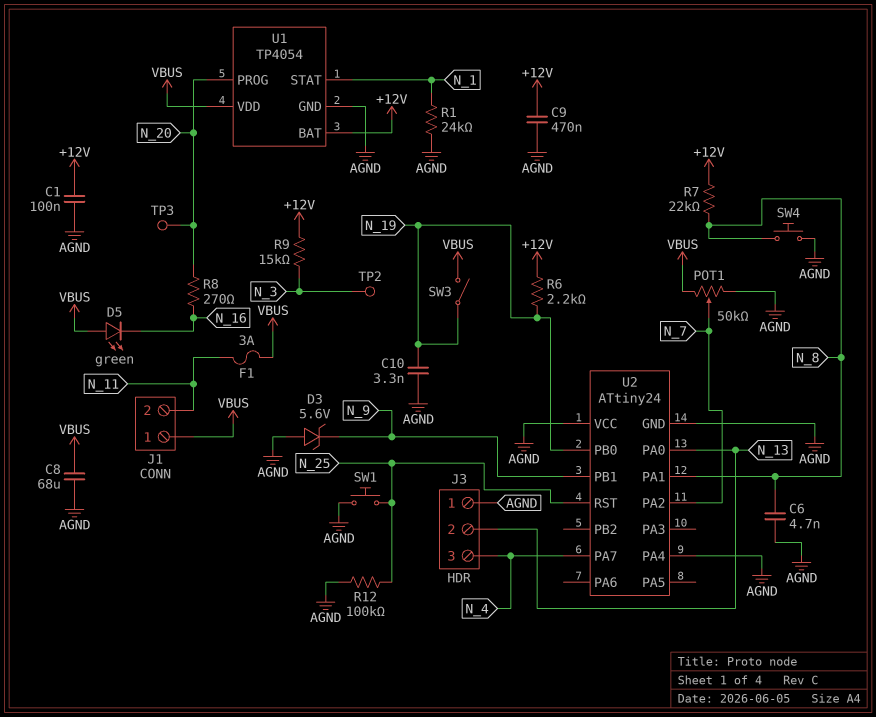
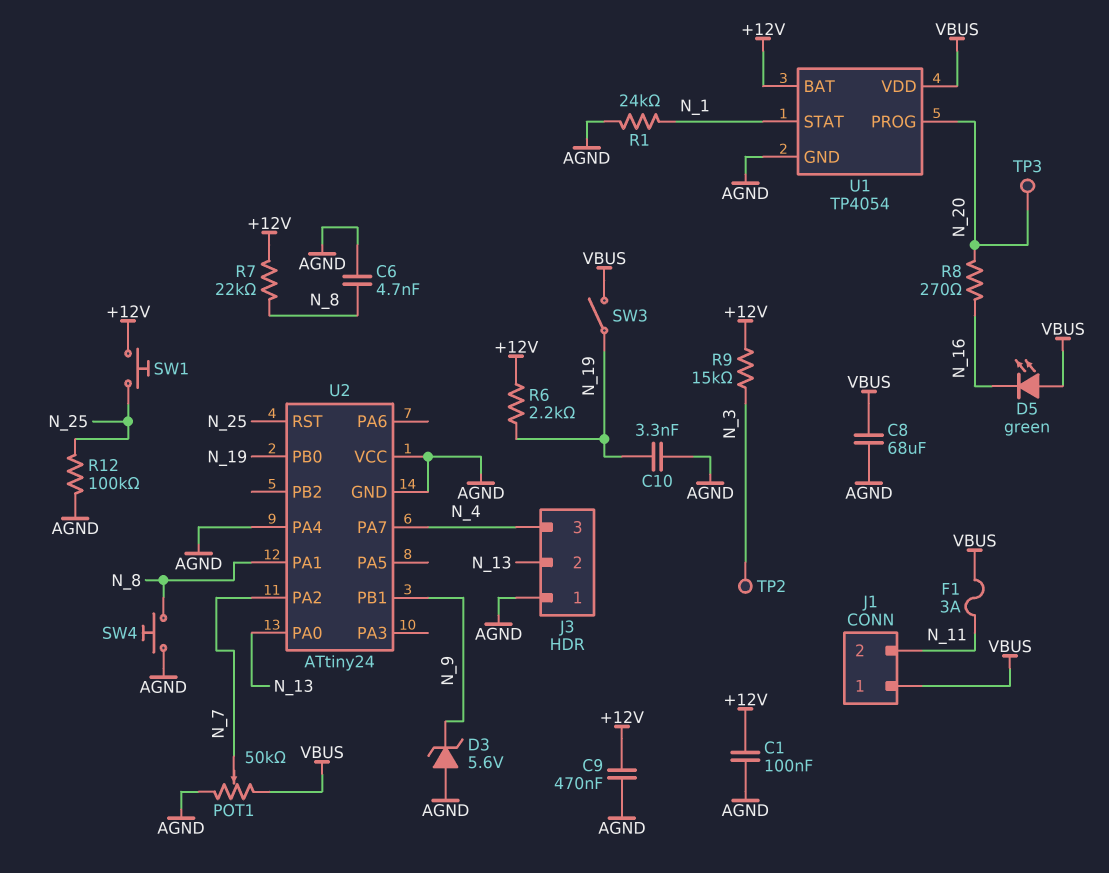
SW1: button (AGND, N_25) -> button (+12V, N_25)

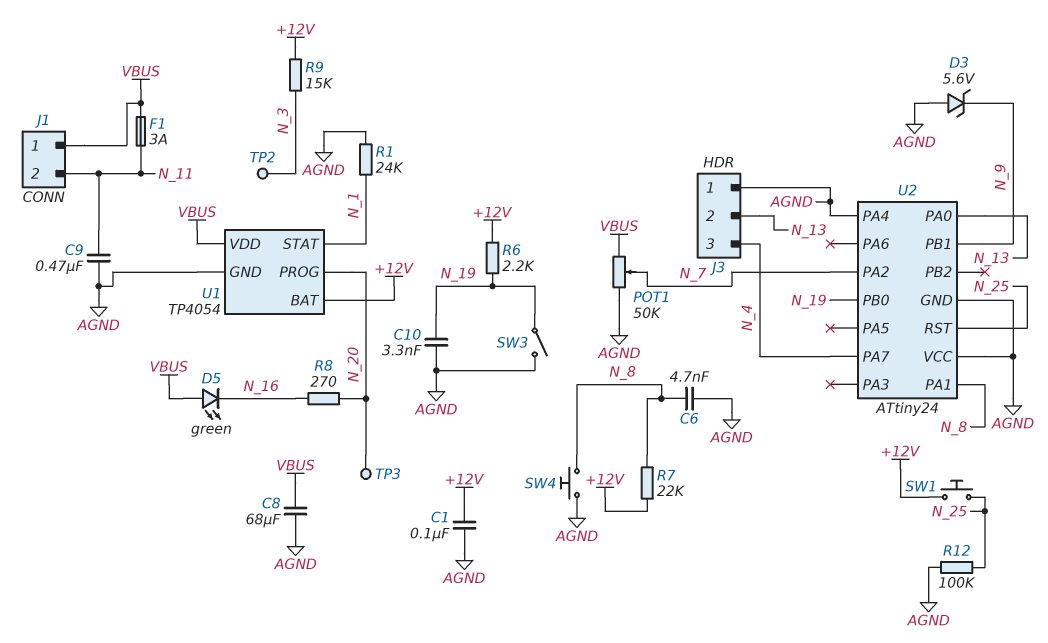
C9: 470nF (+12V, AGND) -> 470nF (AGND, N_11)
SW3: switch (N_19, VBUS) -> switch (AGND, N_19)

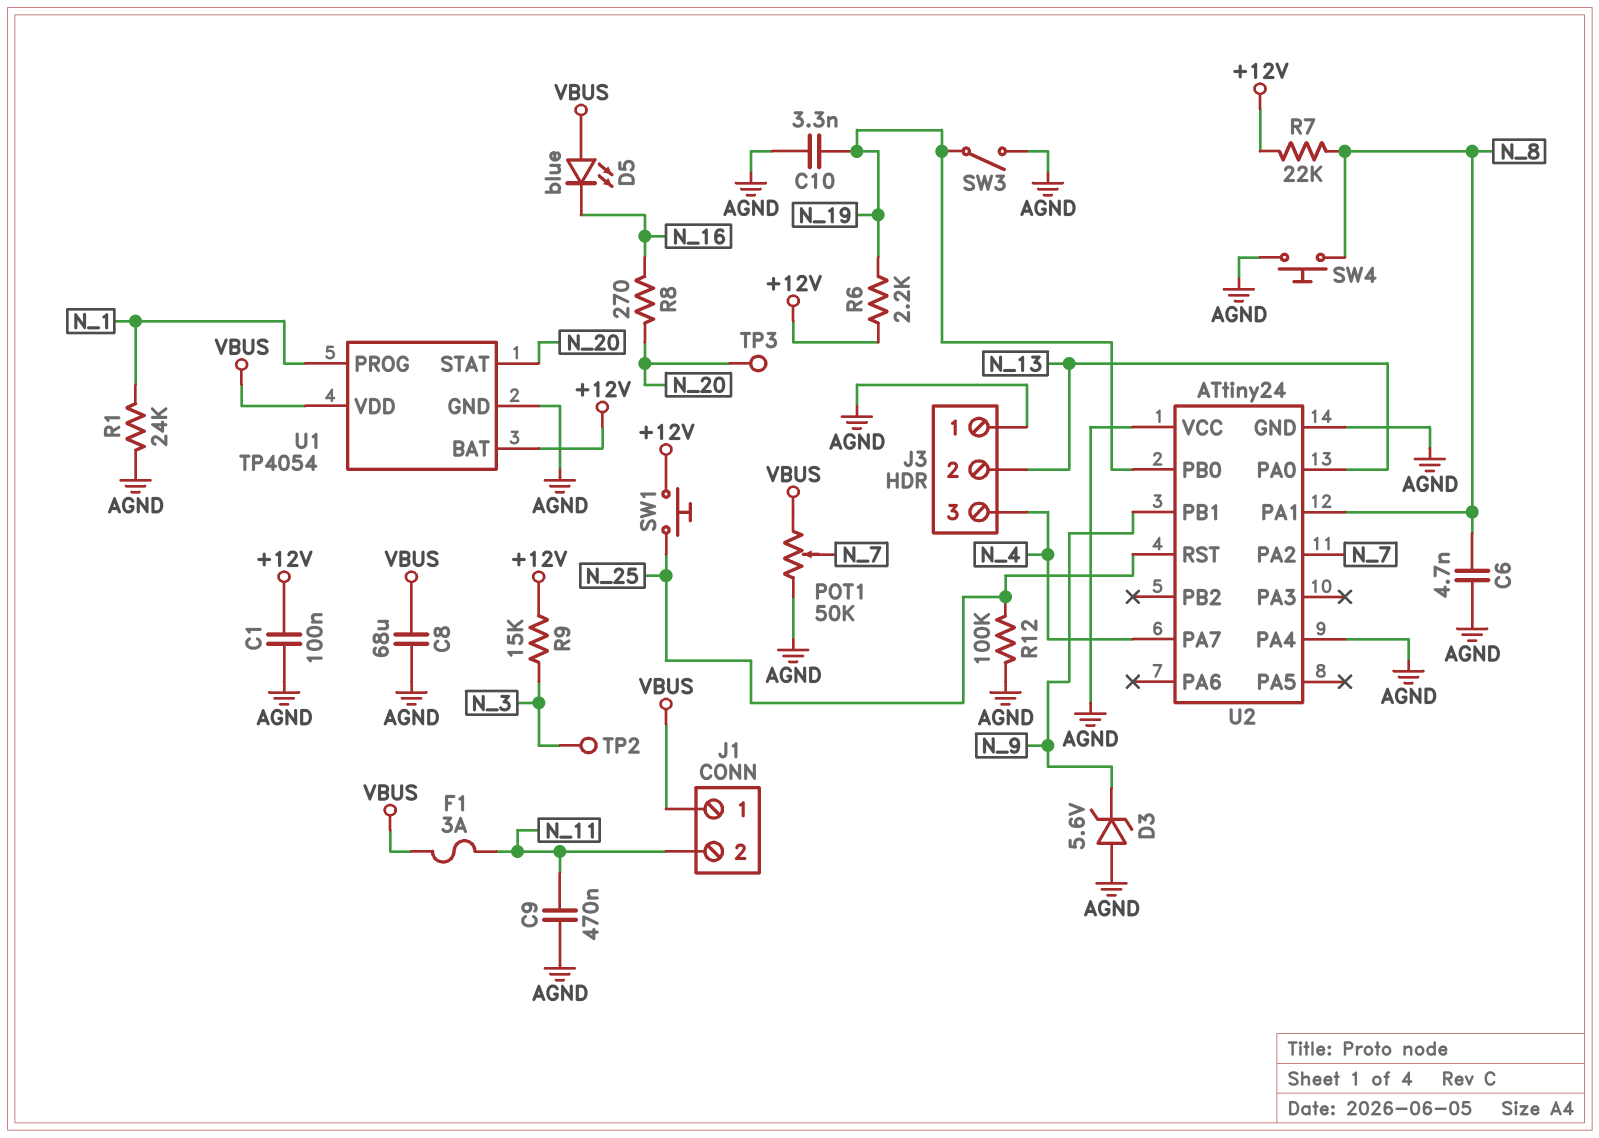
D5: LED green (A VBUS, K N_16) -> LED blue (A VBUS, K N_16)
U1 pin PROG: N_20 -> N_1
U1 pin STAT: N_1 -> N_20

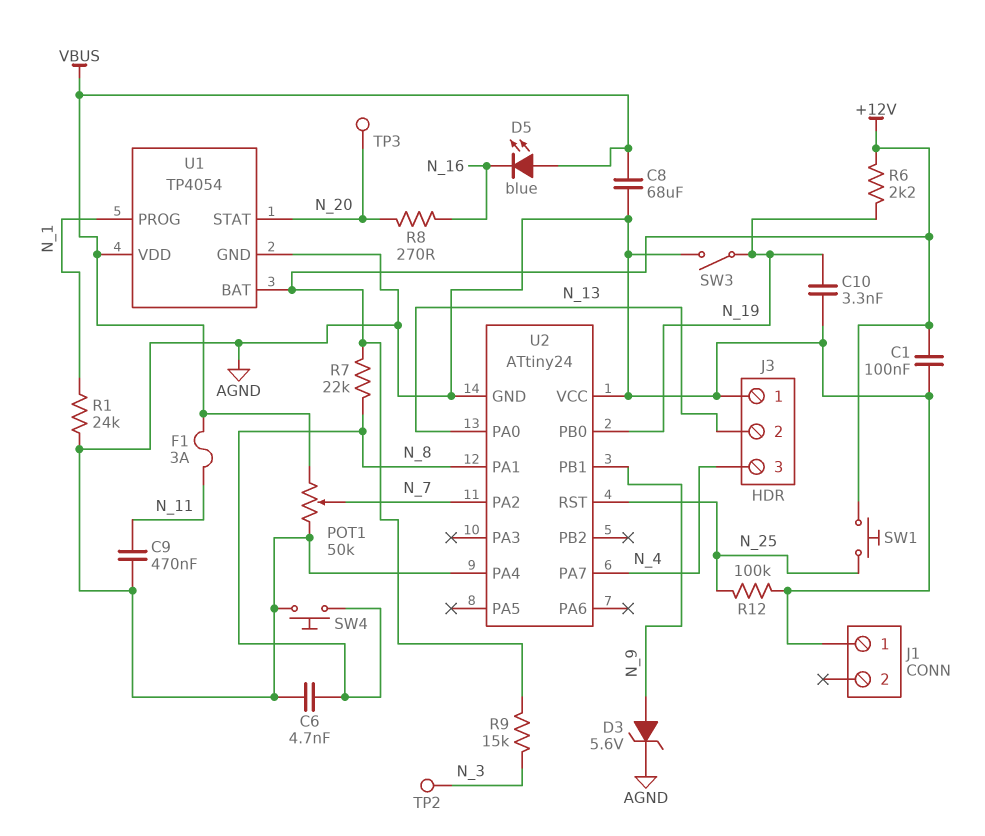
D3: zener 5.6V (A AGND, K N_9) -> zener 5.6V (A N_9, K AGND)
J1 pin 1: VBUS -> AGND
J1 pin 2: N_11 -> none

